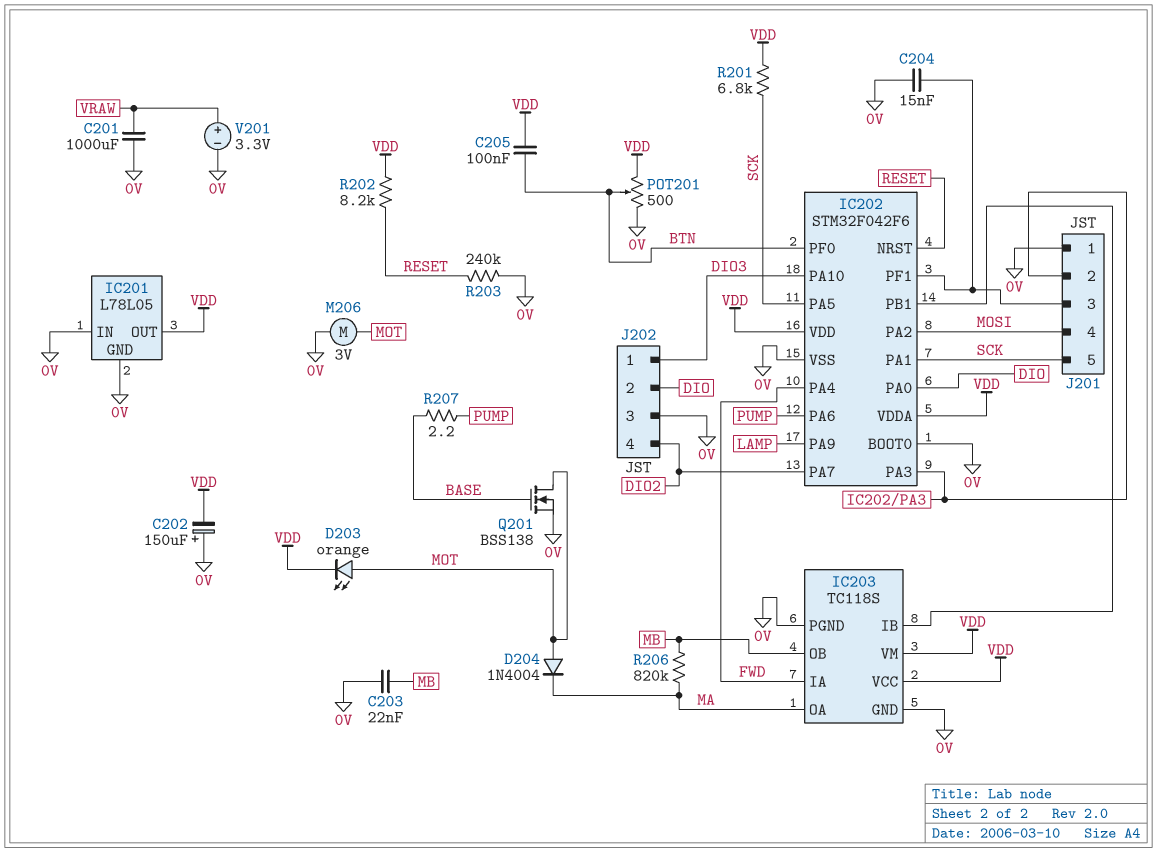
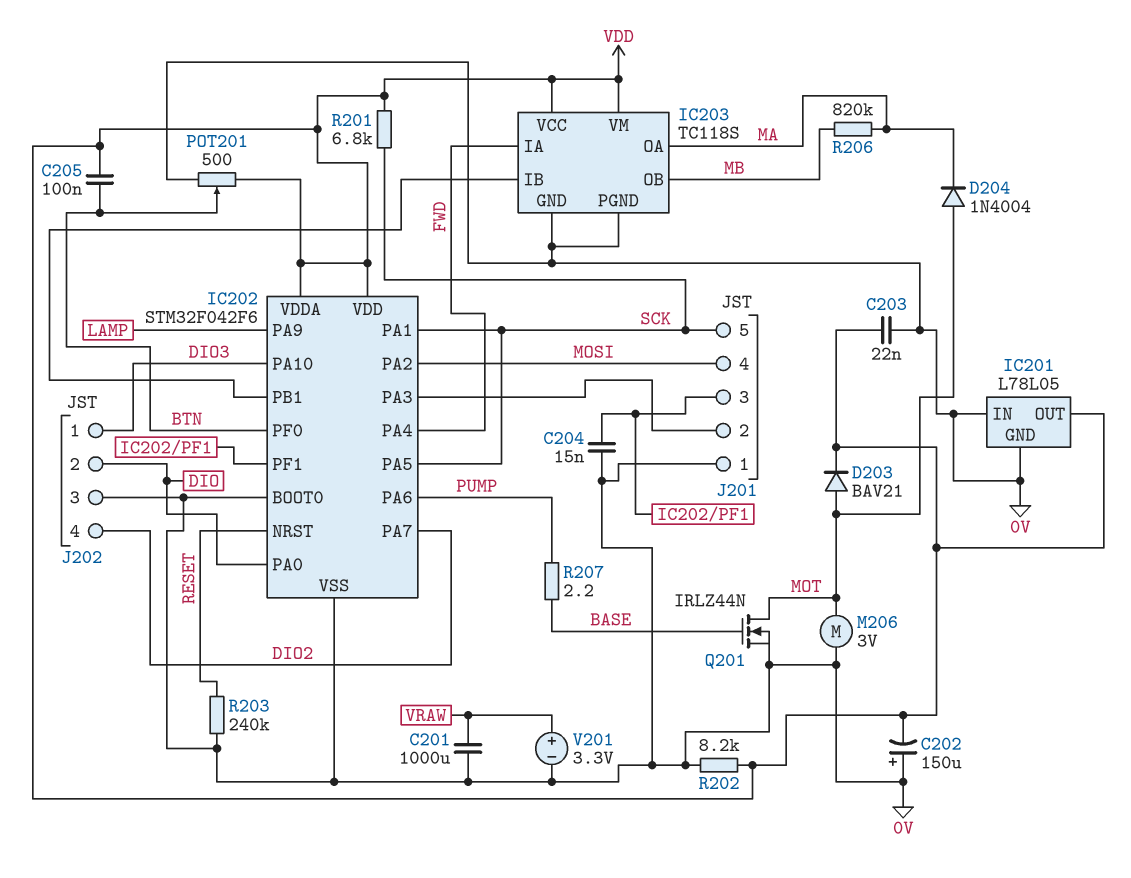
C203: 22nF (0V, MB) -> 22nF (0V, VDD)
D203: LED orange (A MOT, K VDD) -> diode BAV21 (A MOT, K VDD)
Q201: NMOS BSS138 (G BASE, D MOT, S 0V) -> NMOS IRLZ44N (G BASE, D MOT, S 0V)
R202: 8.2k (RESET, VDD) -> 8.2k (0V, VDD)

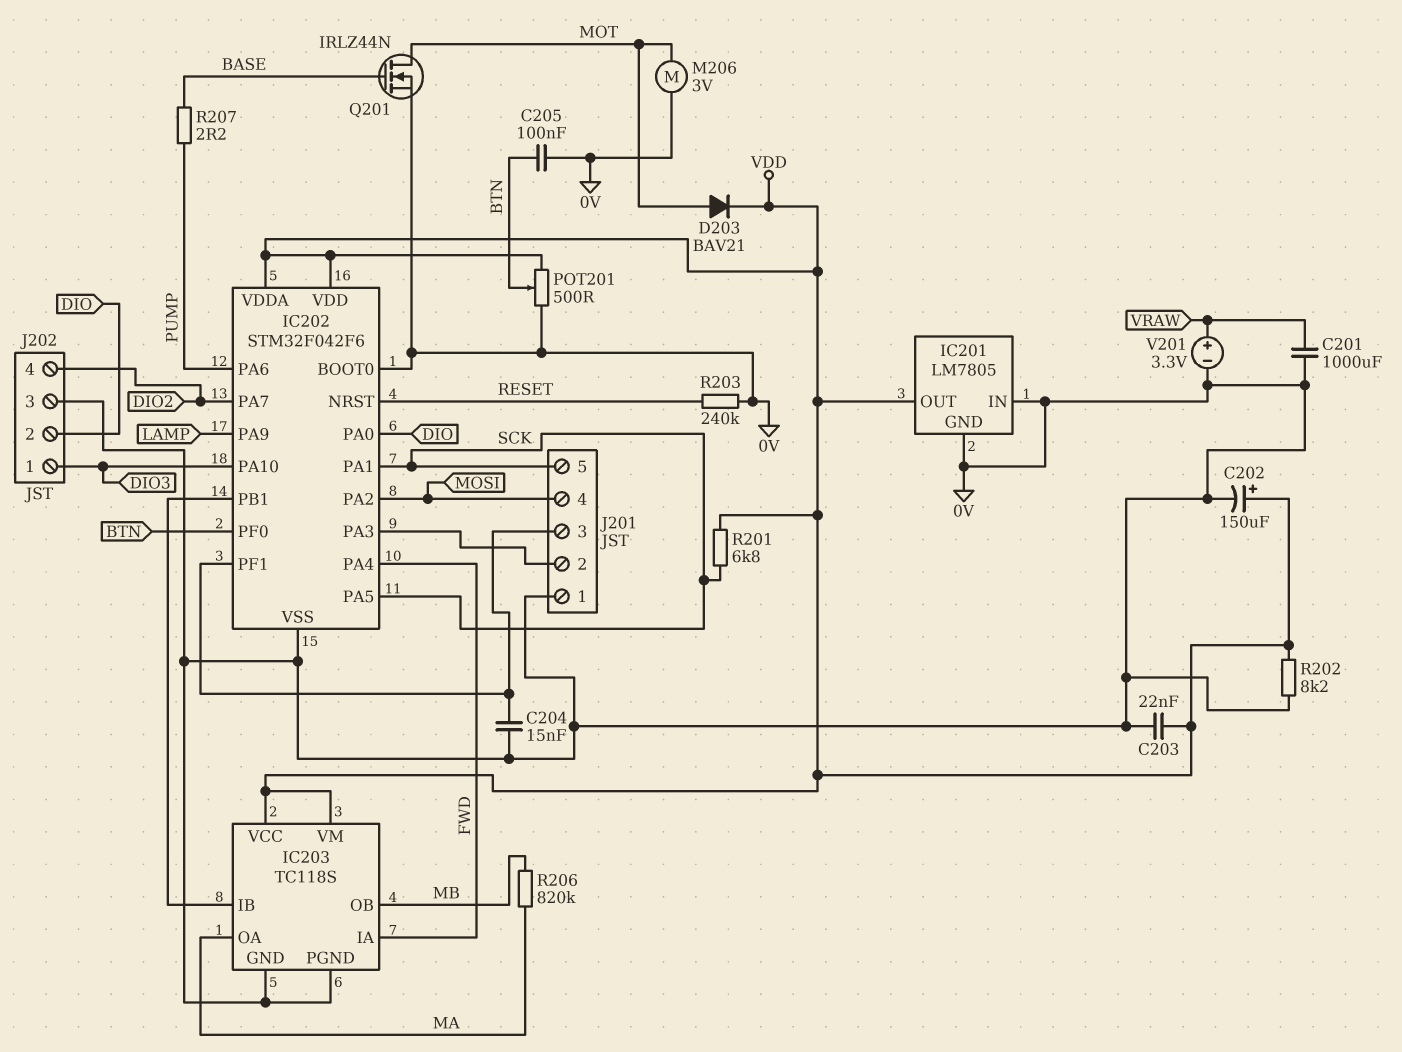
C202: 150uF (plus 0V, minus VDD) -> 150uF (plus VDD, minus 0V)
C205: 100nF (BTN, VDD) -> 100nF (0V, BTN)
D204: diode 1N4004 (A MOT, K MA) -> none
IC201: L78L05 -> LM7805

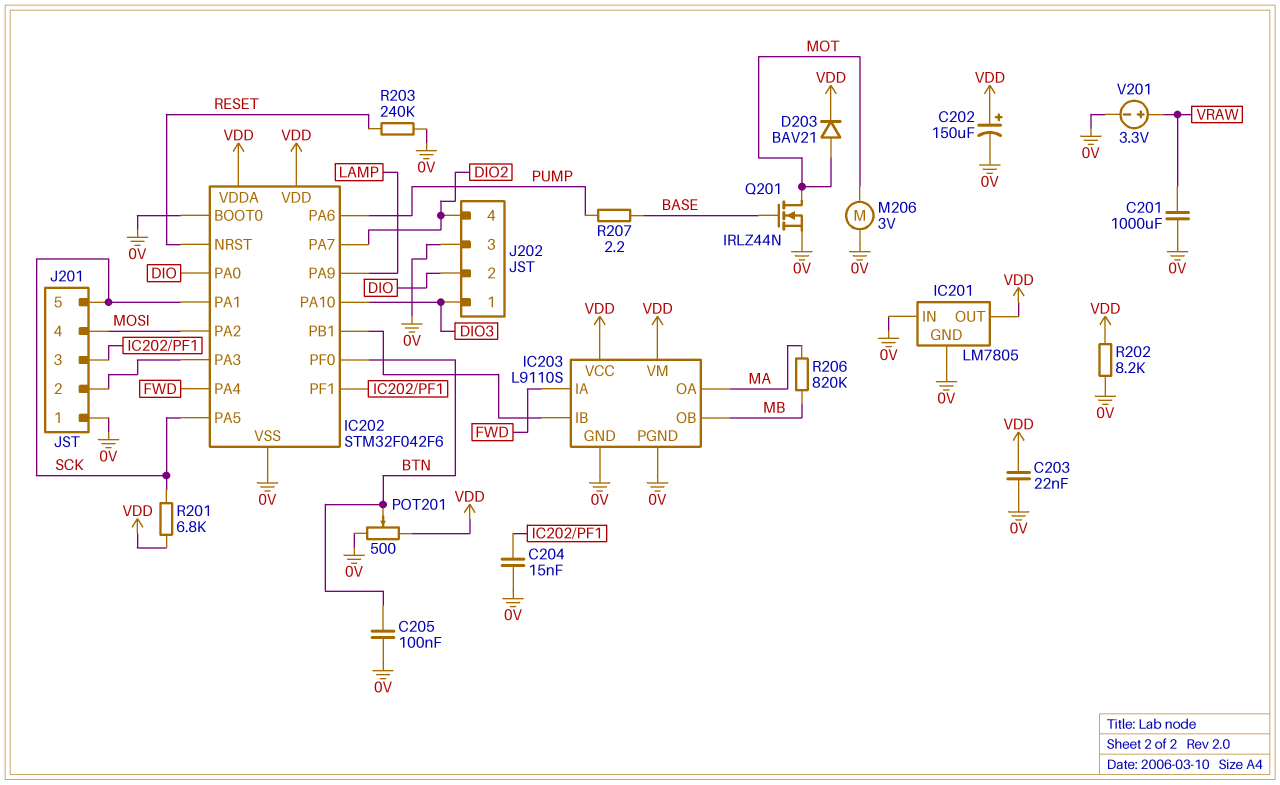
IC203: TC118S -> L9110S

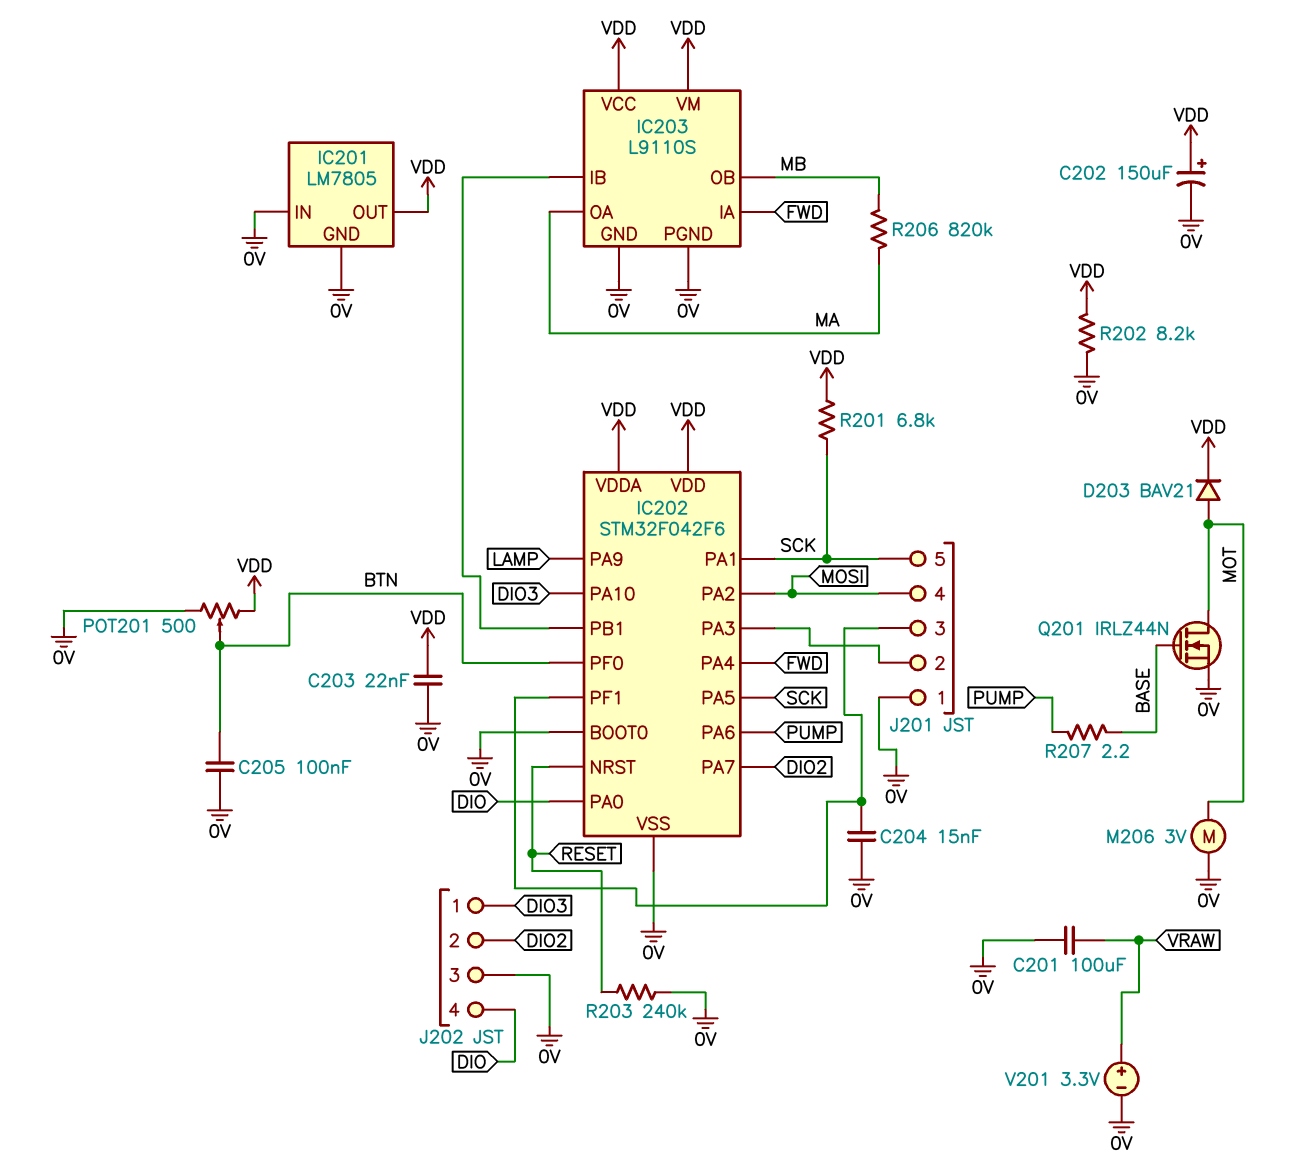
C201: 1000uF (0V, VRAW) -> 100uF (0V, VRAW)
J202 pin 2: DIO -> DIO2
J202 pin 4: DIO2 -> DIO

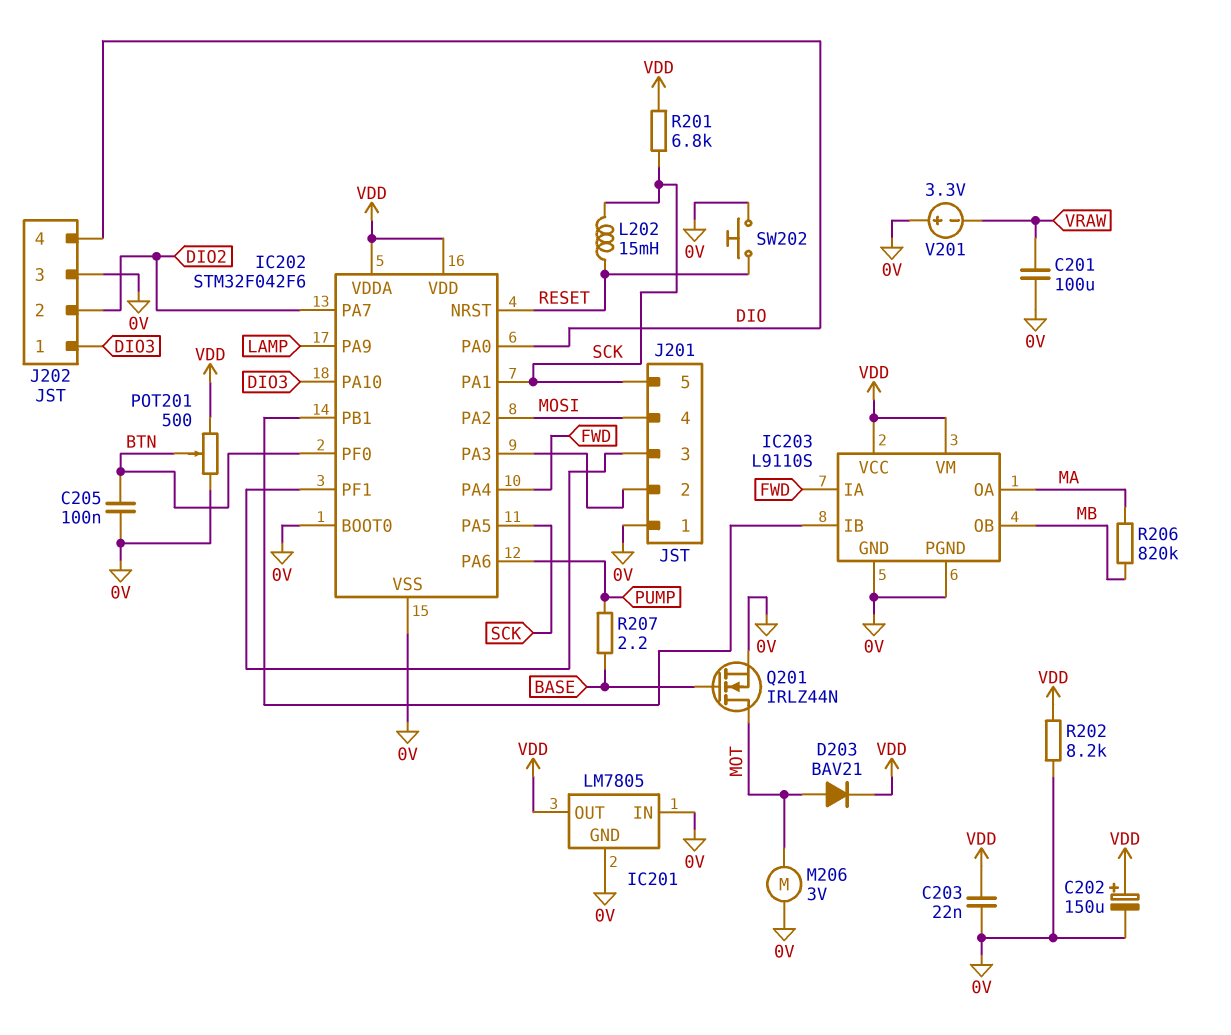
C204: 15nF (0V, IC202/PF1) -> none
L202: none -> 15mH (RESET, SCK)
R203: 240k (0V, RESET) -> none
SW202: none -> button (0V, RESET)
V201: 3.3V (plus VRAW, minus 0V) -> 3.3V (plus 0V, minus VRAW)

